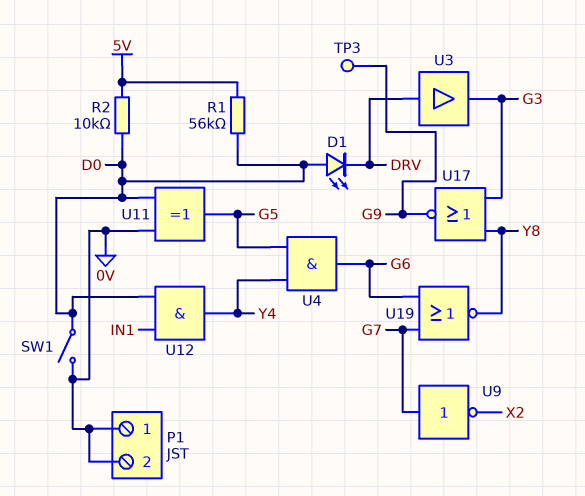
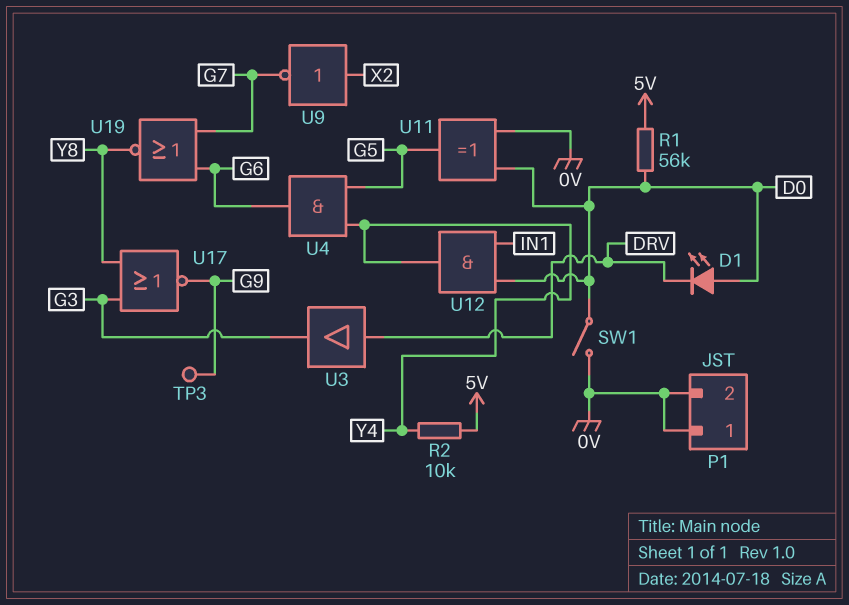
R2: 10k (5V, D0) -> 10k (5V, Y4)
U9: NOT (in G7, out X2) -> NOT (in X2, out G7)

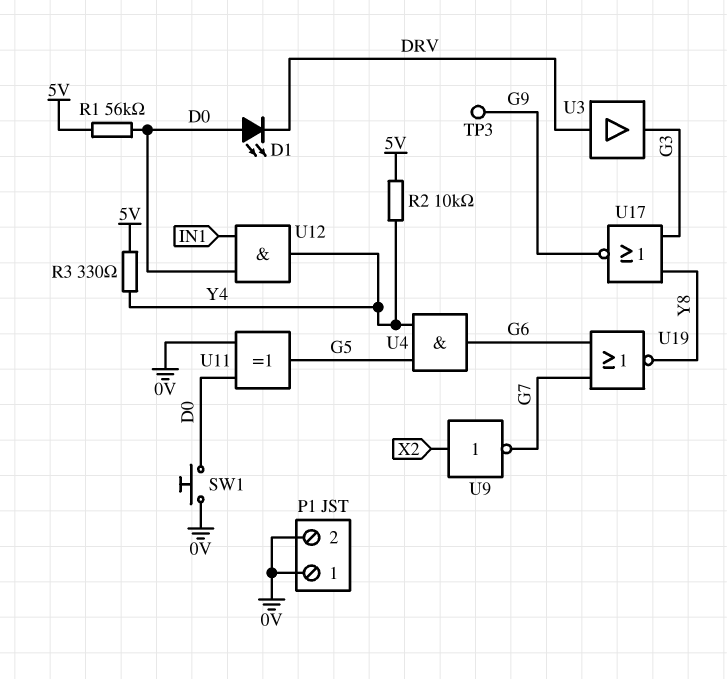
R3: none -> 330 (5V, Y4)
SW1: switch (0V, D0) -> button (0V, D0)

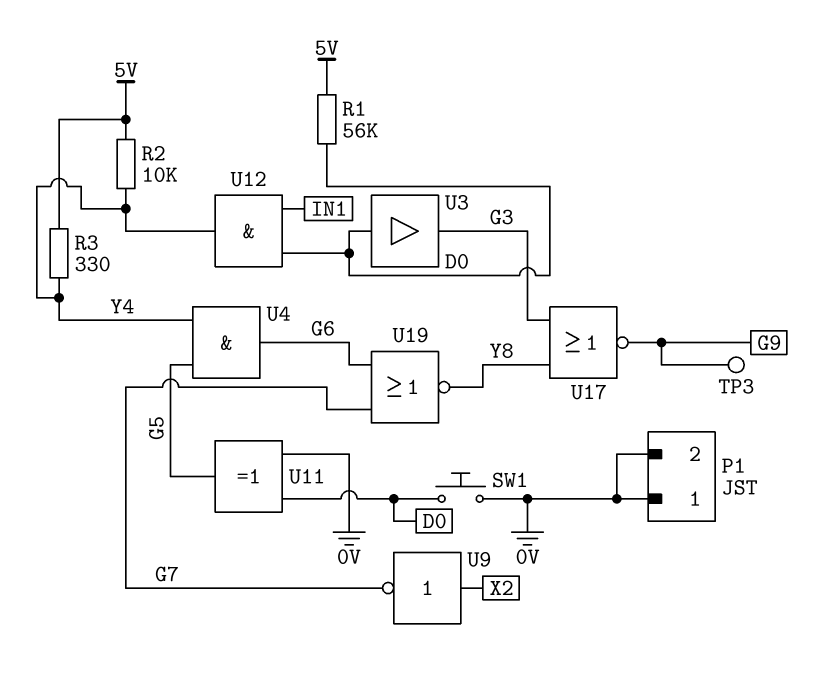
D1: LED (A D0, K DRV) -> none
U3: buffer (in DRV, out G3) -> buffer (in D0, out G3)

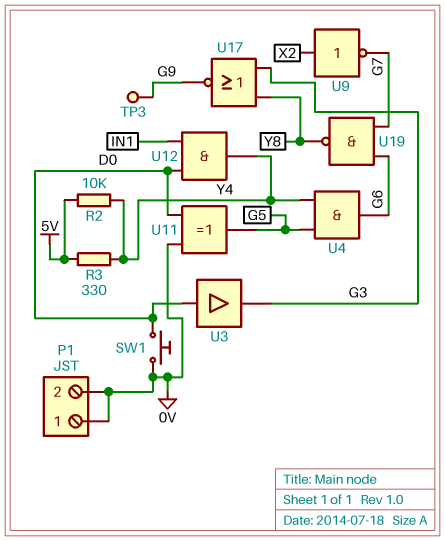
R1: 56k (5V, D0) -> none
U19: NOR (in G6, in G7, out Y8) -> NAND (in G6, in G7, out Y8)

